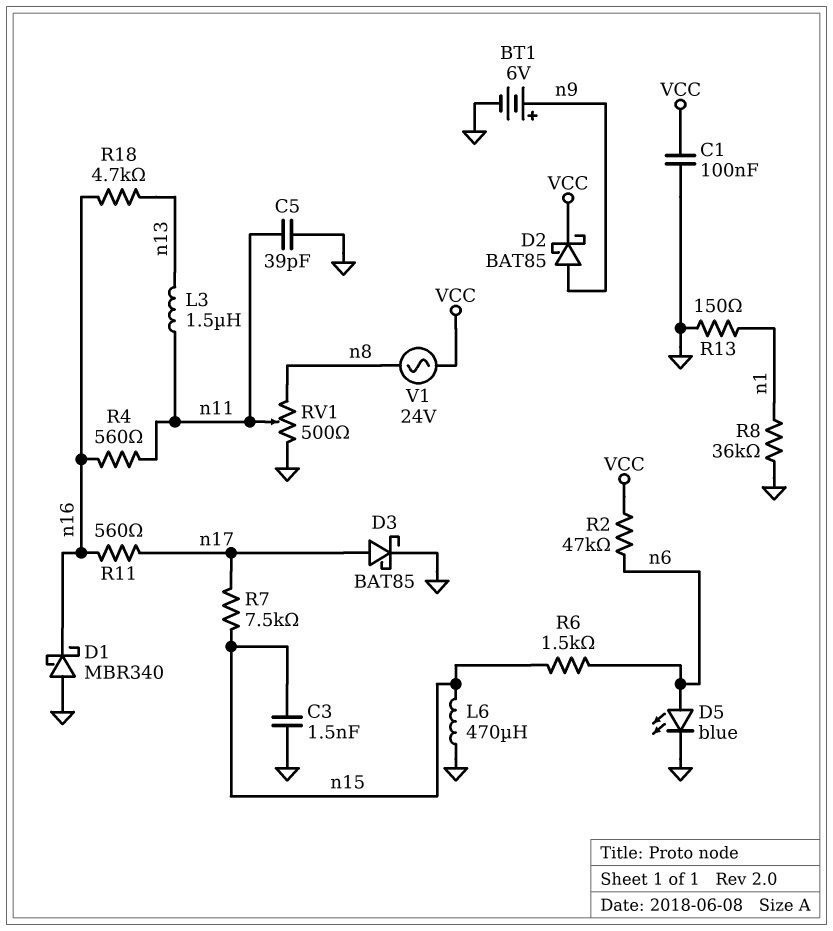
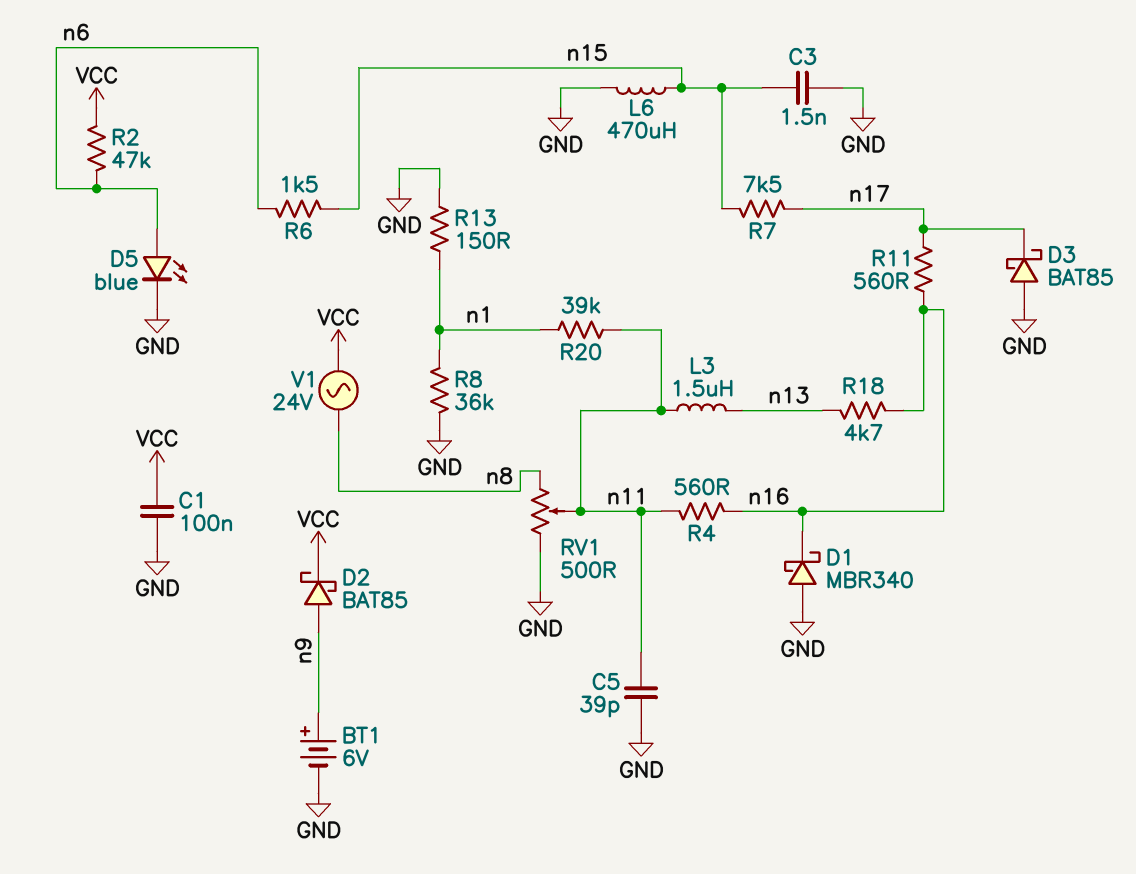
D3: schottky BAT85 (A n17, K GND) -> schottky BAT85 (A GND, K n17)
R20: none -> 39k (n1, n11)

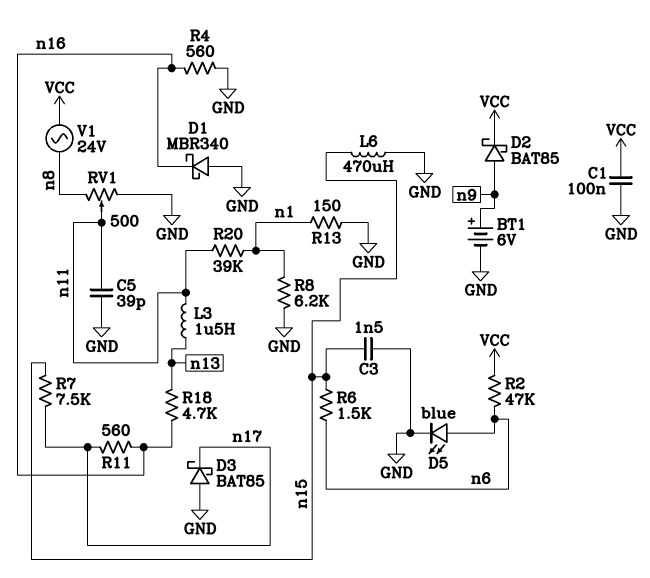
R4: 560 (n11, n16) -> 560 (GND, n16)
R8: 36k (GND, n1) -> 6.2k (GND, n1)

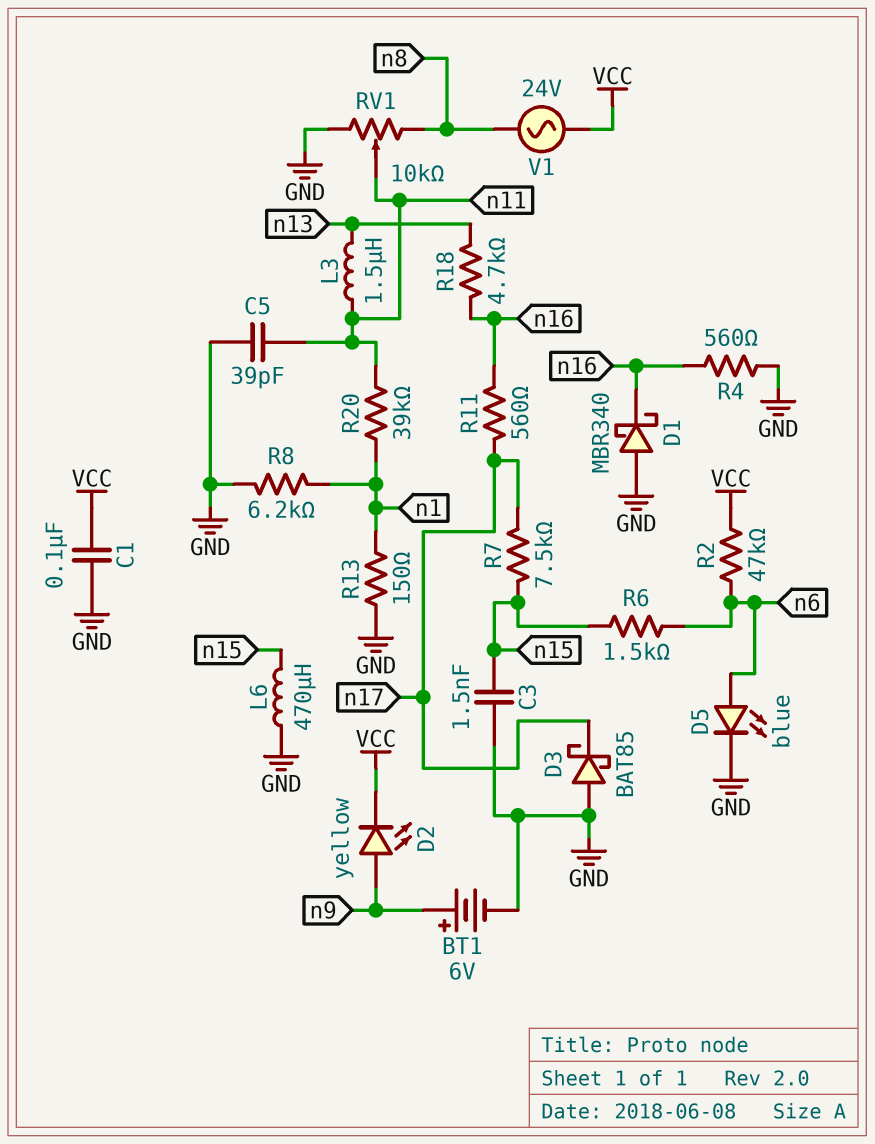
D2: schottky BAT85 (A n9, K VCC) -> LED yellow (A n9, K VCC)
RV1: 500 (GND, n8, wiper n11) -> 10k (GND, n8, wiper n11)

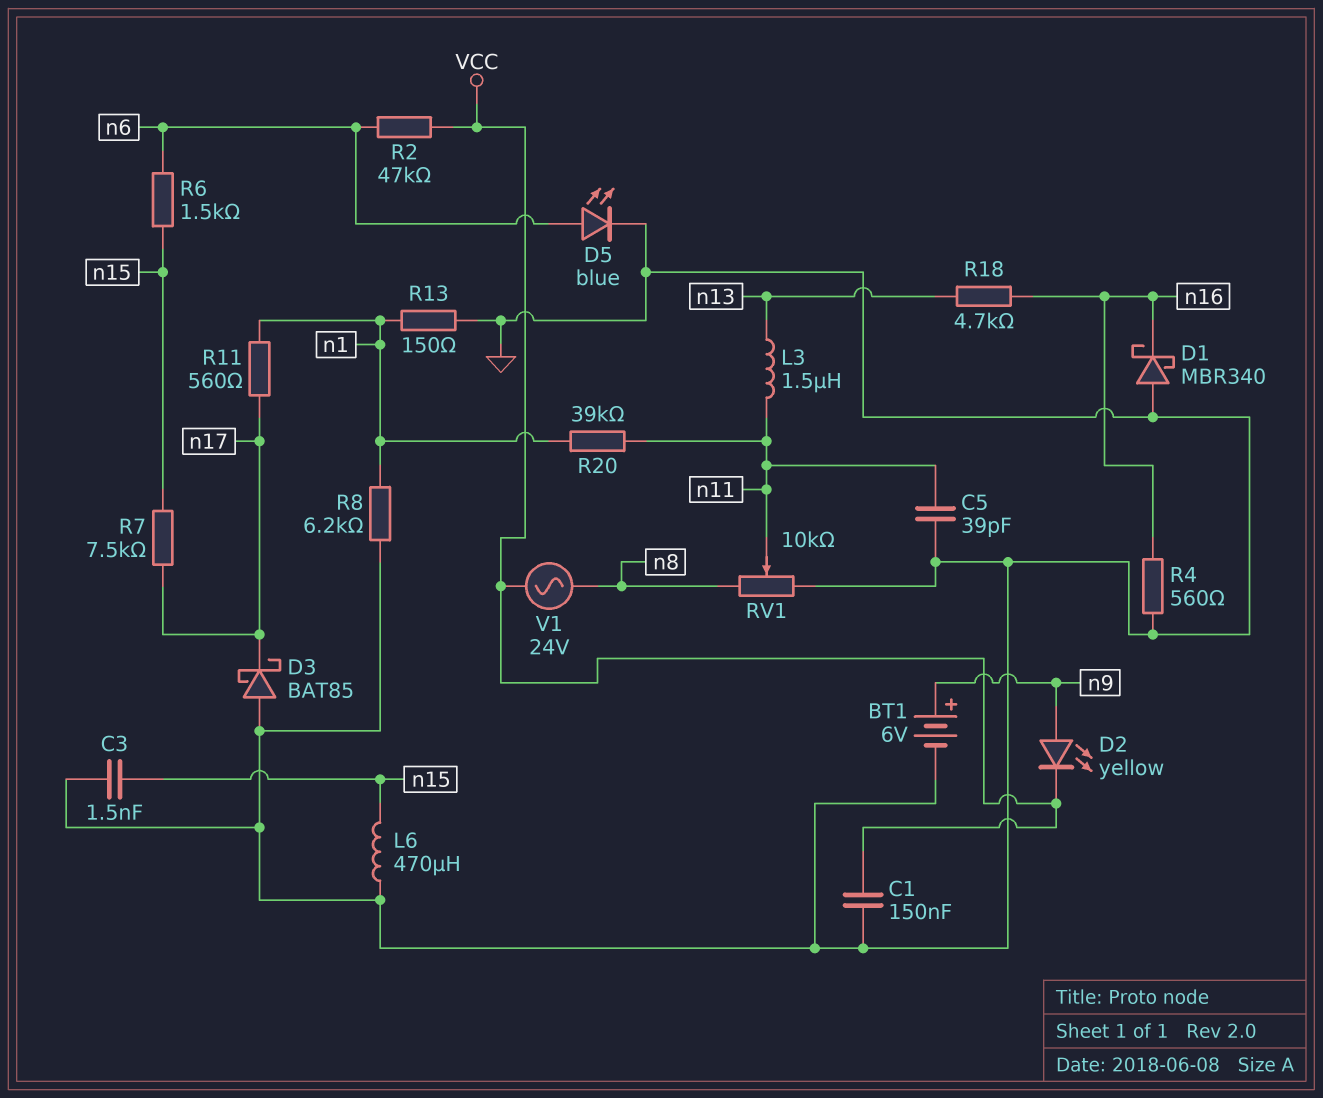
C1: 100nF (GND, VCC) -> 150nF (GND, VCC)
R11: 560 (n16, n17) -> 560 (n1, n17)

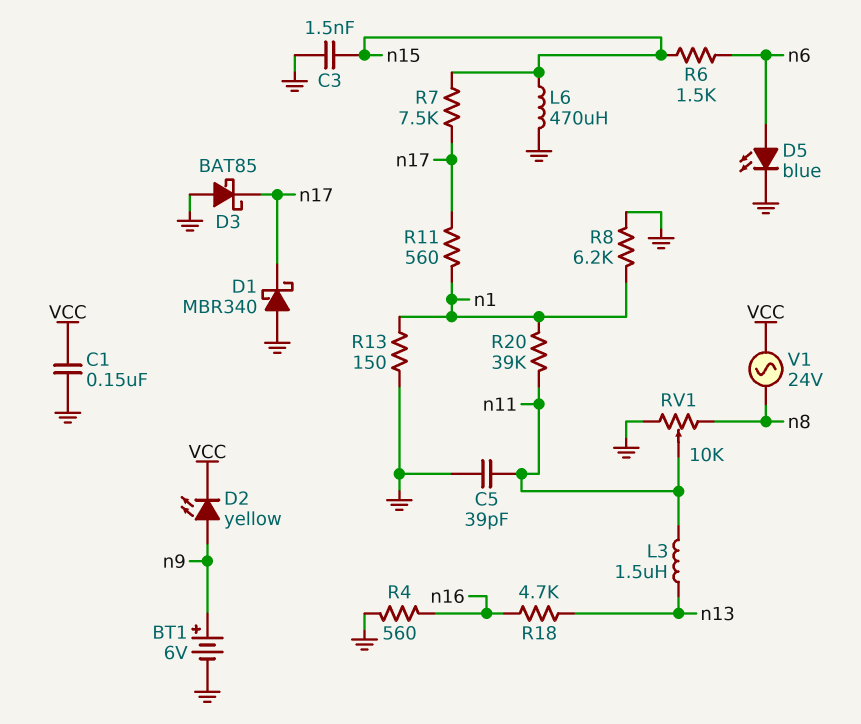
D1: schottky MBR340 (A GND, K n16) -> schottky MBR340 (A GND, K n17)
R2: 47k (VCC, n6) -> none

